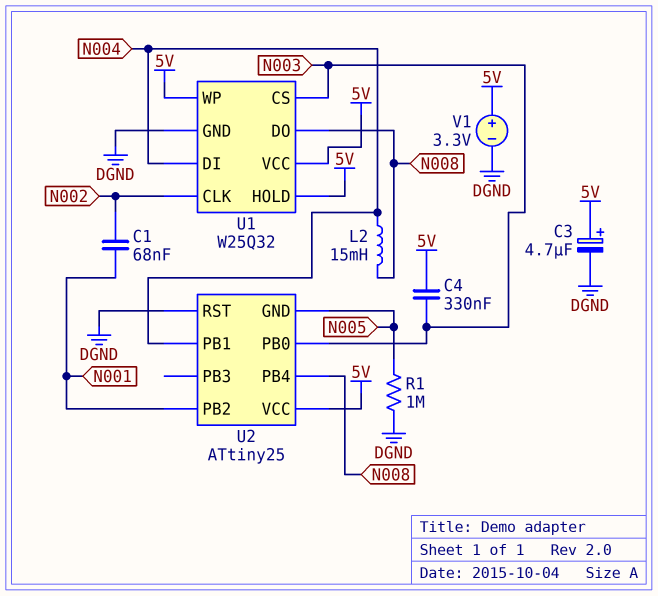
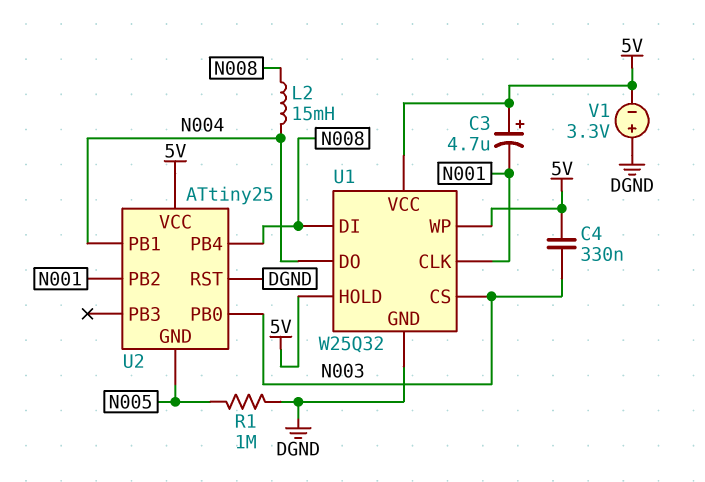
C1: 68nF (N001, N002) -> none
C3: 4.7uF (plus 5V, minus DGND) -> 4.7uF (plus 5V, minus N001)
U1 pin CLK: N002 -> N001
U1 pin DI: N004 -> N008
U1 pin DO: N008 -> N004
V1: 3.3V (plus 5V, minus DGND) -> 3.3V (plus DGND, minus 5V)

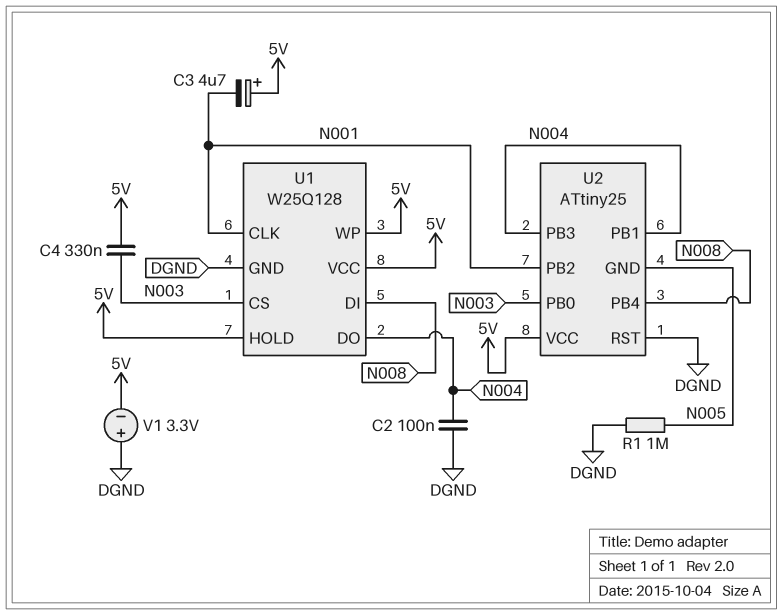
C2: none -> 100nF (DGND, N004)
L2: 15mH (N004, N008) -> none
U1: W25Q32 -> W25Q128
U2 pin PB3: none -> N004

